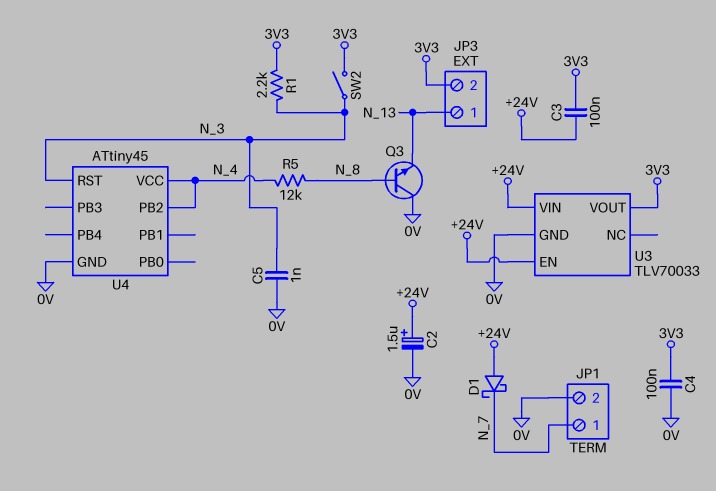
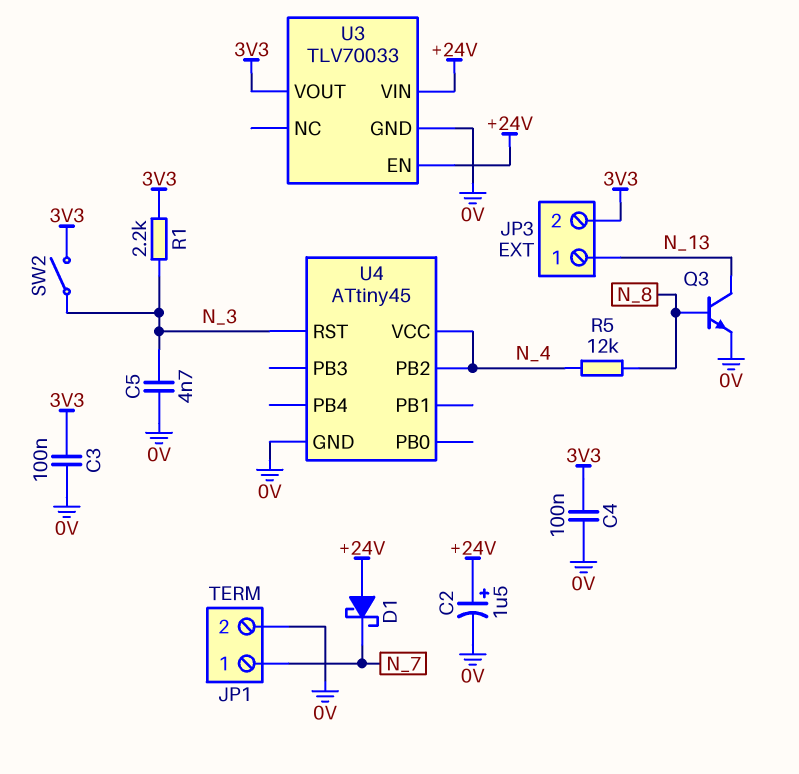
C3: 100nF (+24V, 3V3) -> 100nF (0V, 3V3)
C5: 1nF (0V, N_3) -> 4.7nF (0V, N_3)
Q3: NPN (B N_8, C 0V, E N_13) -> NPN (B N_8, C N_13, E 0V)

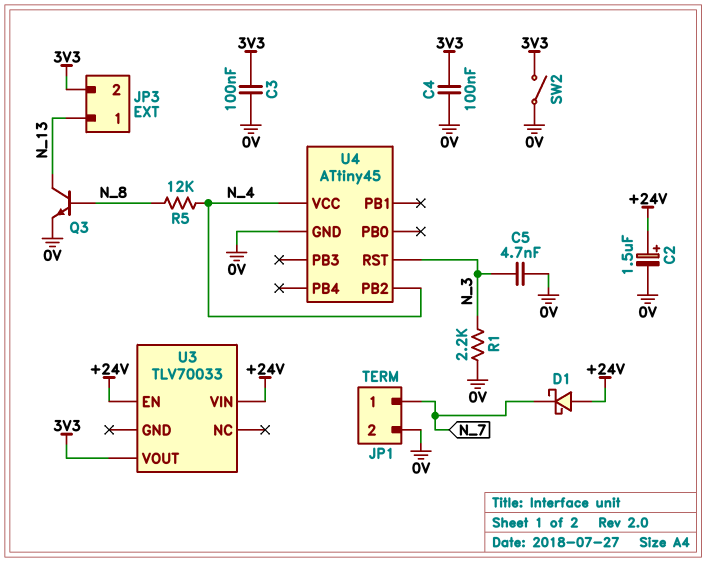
R1: 2.2k (3V3, N_3) -> 2.2k (0V, N_3)
SW2: switch (3V3, N_3) -> switch (0V, 3V3)
U3 pin GND: 0V -> none

